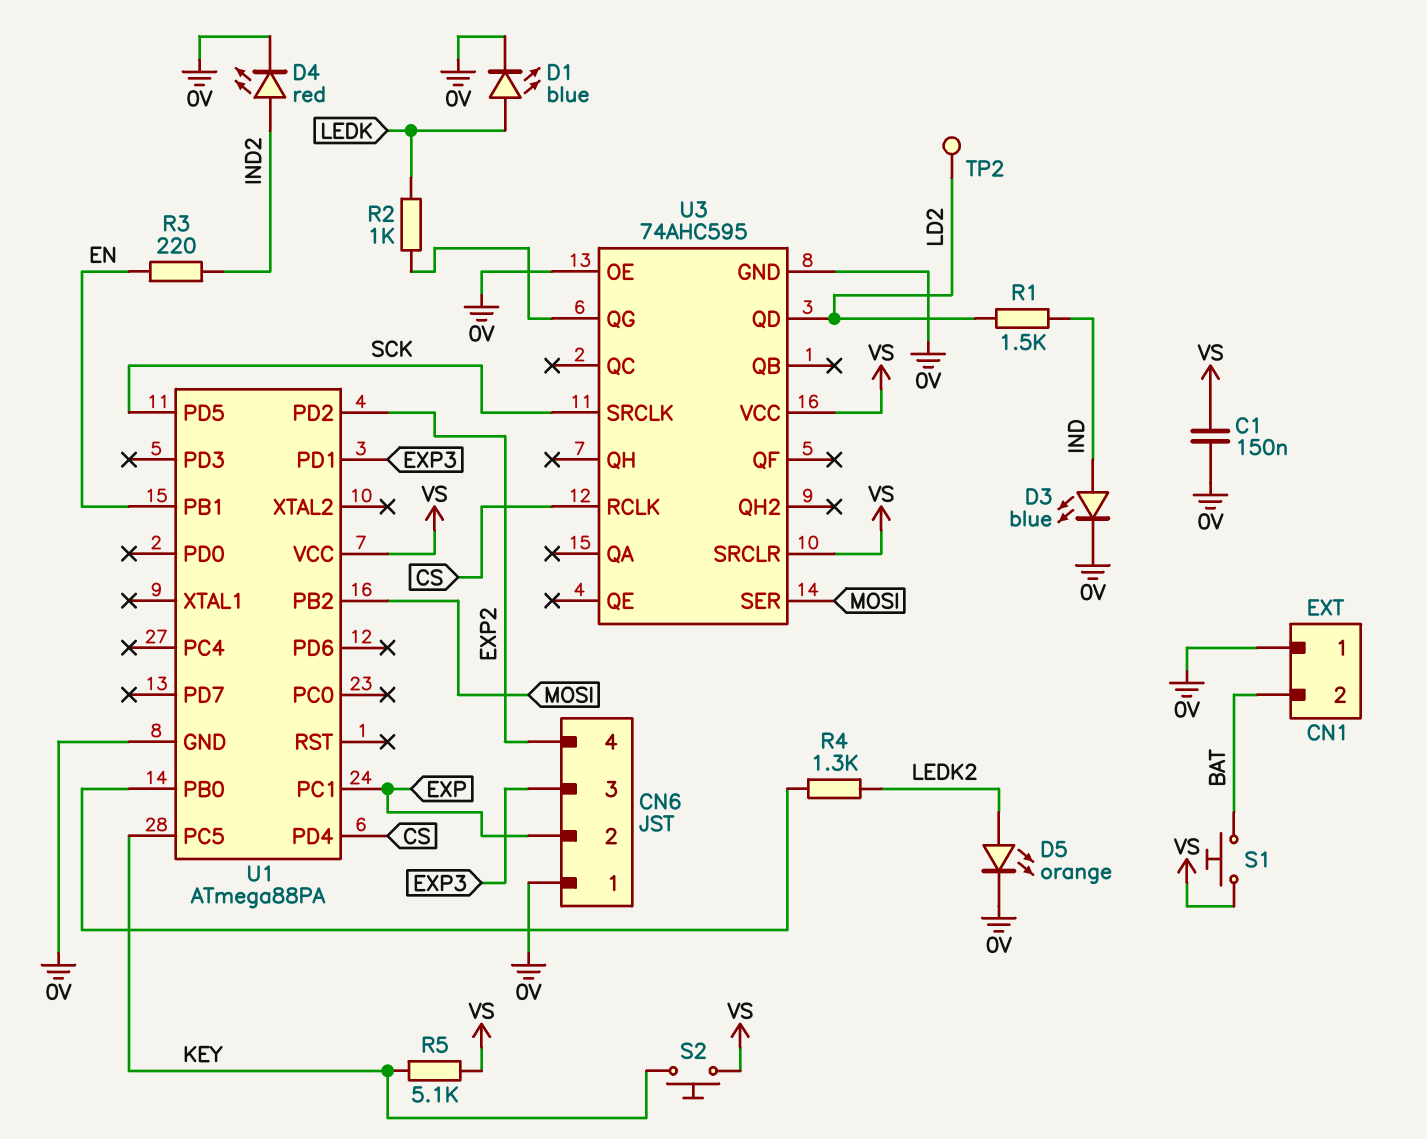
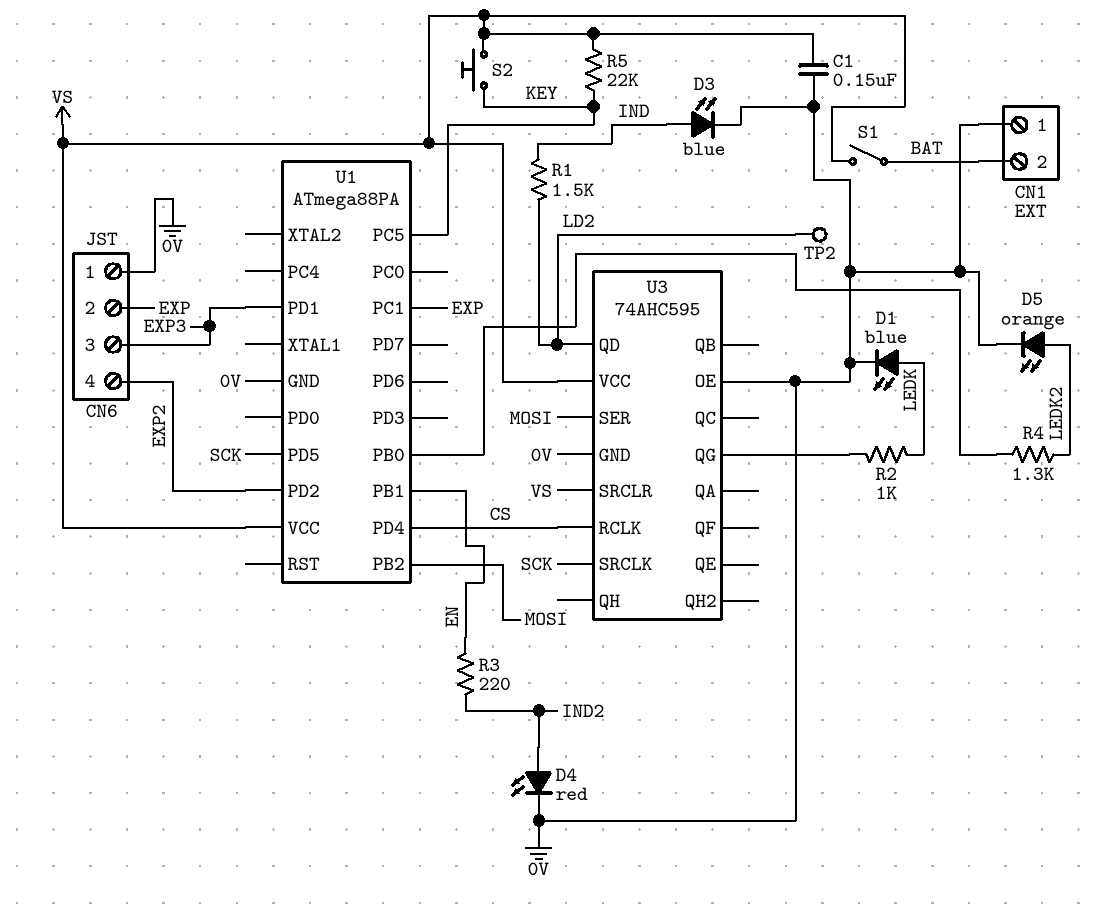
R5: 5.1k (KEY, VS) -> 22k (KEY, VS)
S1: button (BAT, VS) -> switch (BAT, VS)

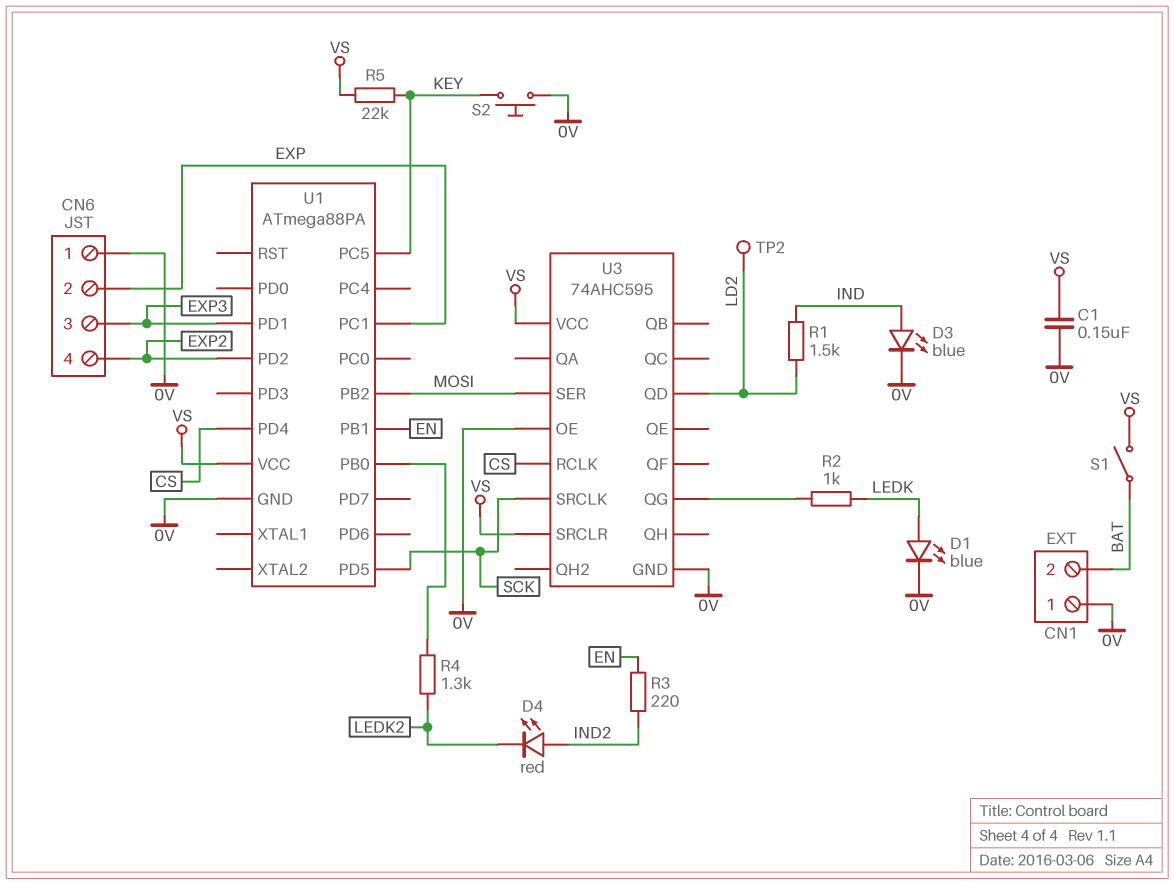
D4: LED red (A IND2, K 0V) -> LED red (A IND2, K LEDK2)
D5: LED orange (A LEDK2, K 0V) -> none
S2: button (KEY, VS) -> button (0V, KEY)

